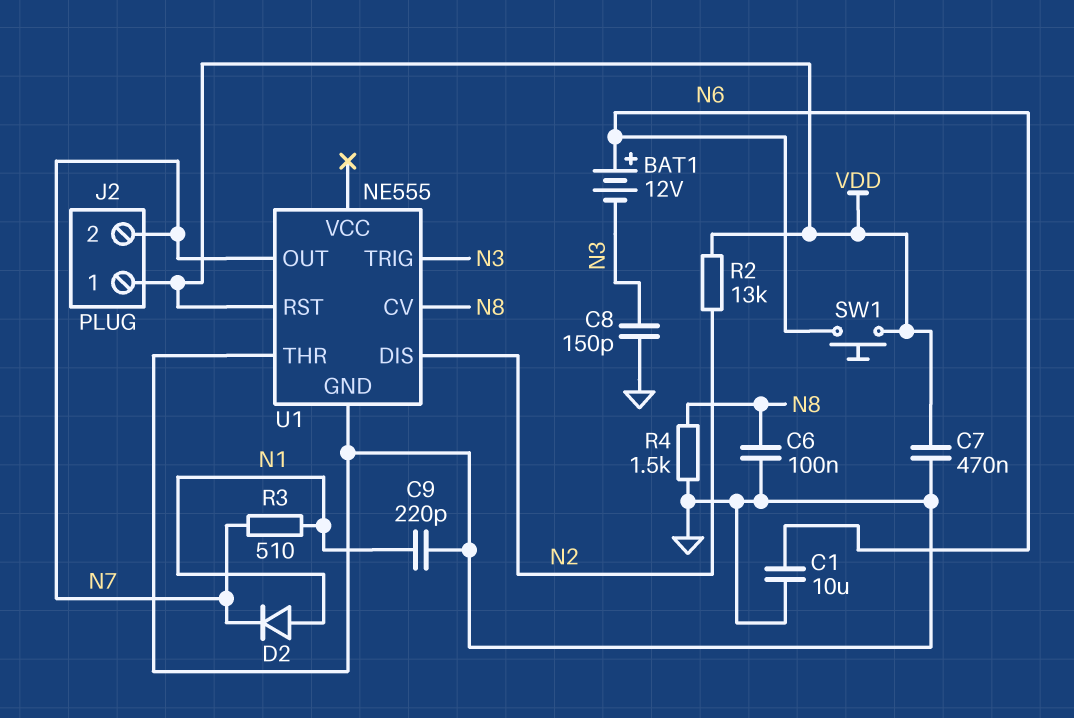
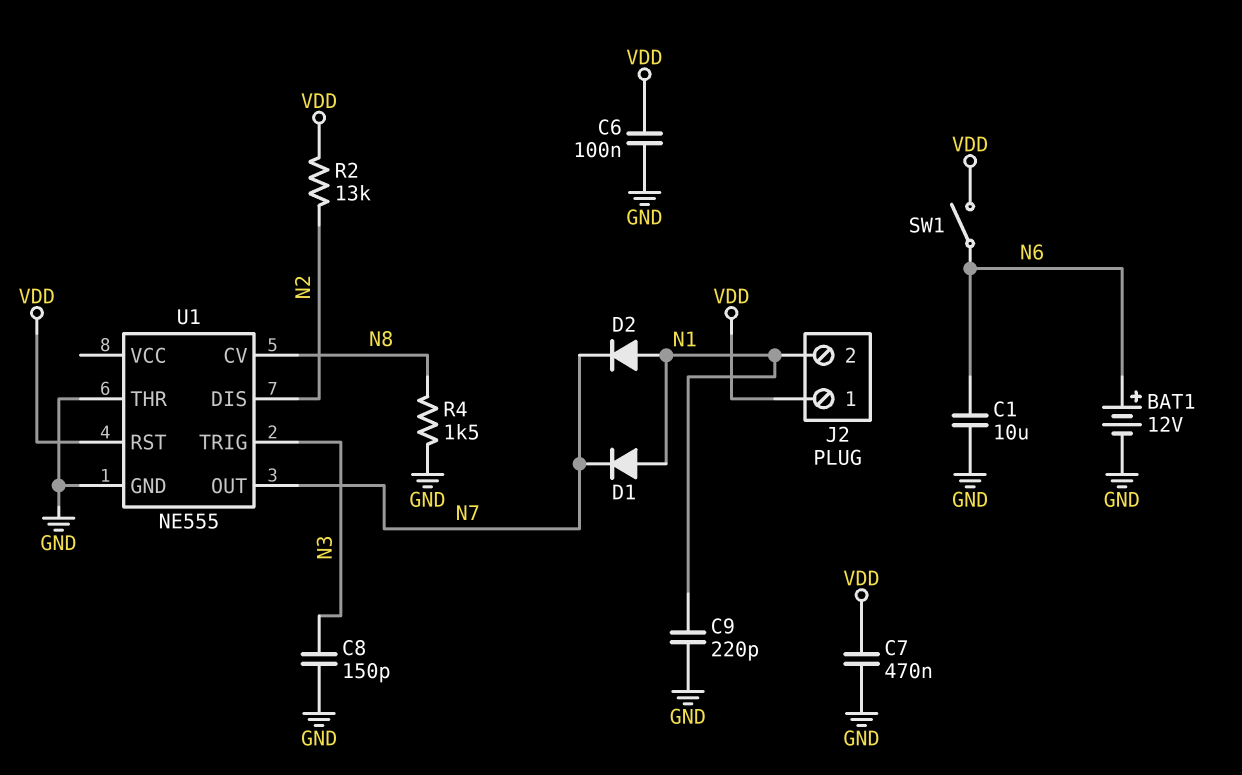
BAT1: 12V (plus N6, minus N3) -> 12V (plus N6, minus GND)
C6: 100nF (GND, N8) -> 100nF (GND, VDD)
D1: none -> diode (A N1, K N7)
J2 pin 2: N7 -> N1
R3: 510 (N1, N7) -> none
SW1: button (N6, VDD) -> switch (N6, VDD)

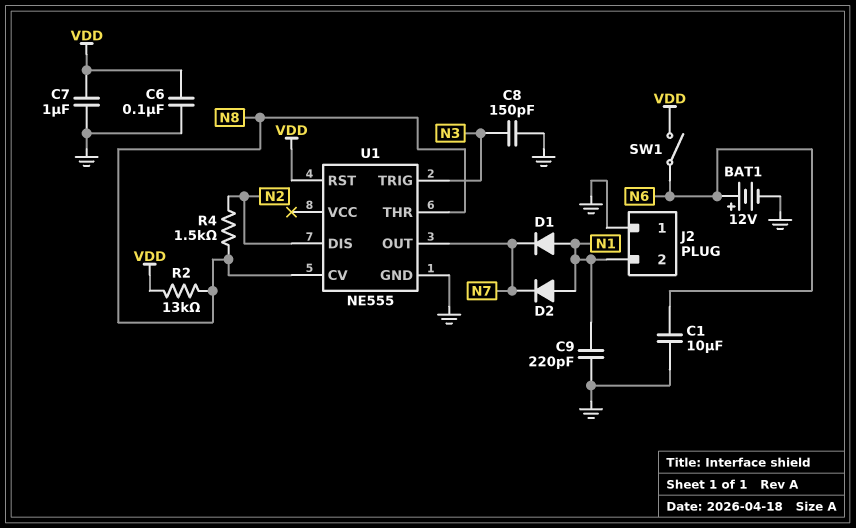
C7: 470nF (GND, VDD) -> 1uF (GND, VDD)
J2 pin 1: VDD -> GND
R2: 13k (N2, VDD) -> 13k (N8, VDD)
R4: 1.5k (GND, N8) -> 1.5k (N2, N8)
U1 pin THR: GND -> N8

